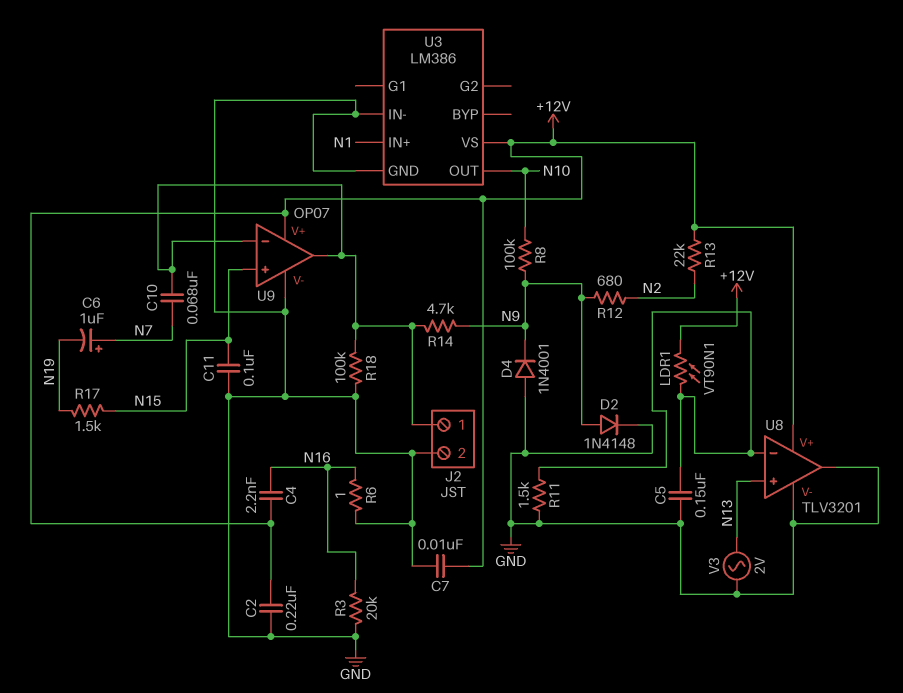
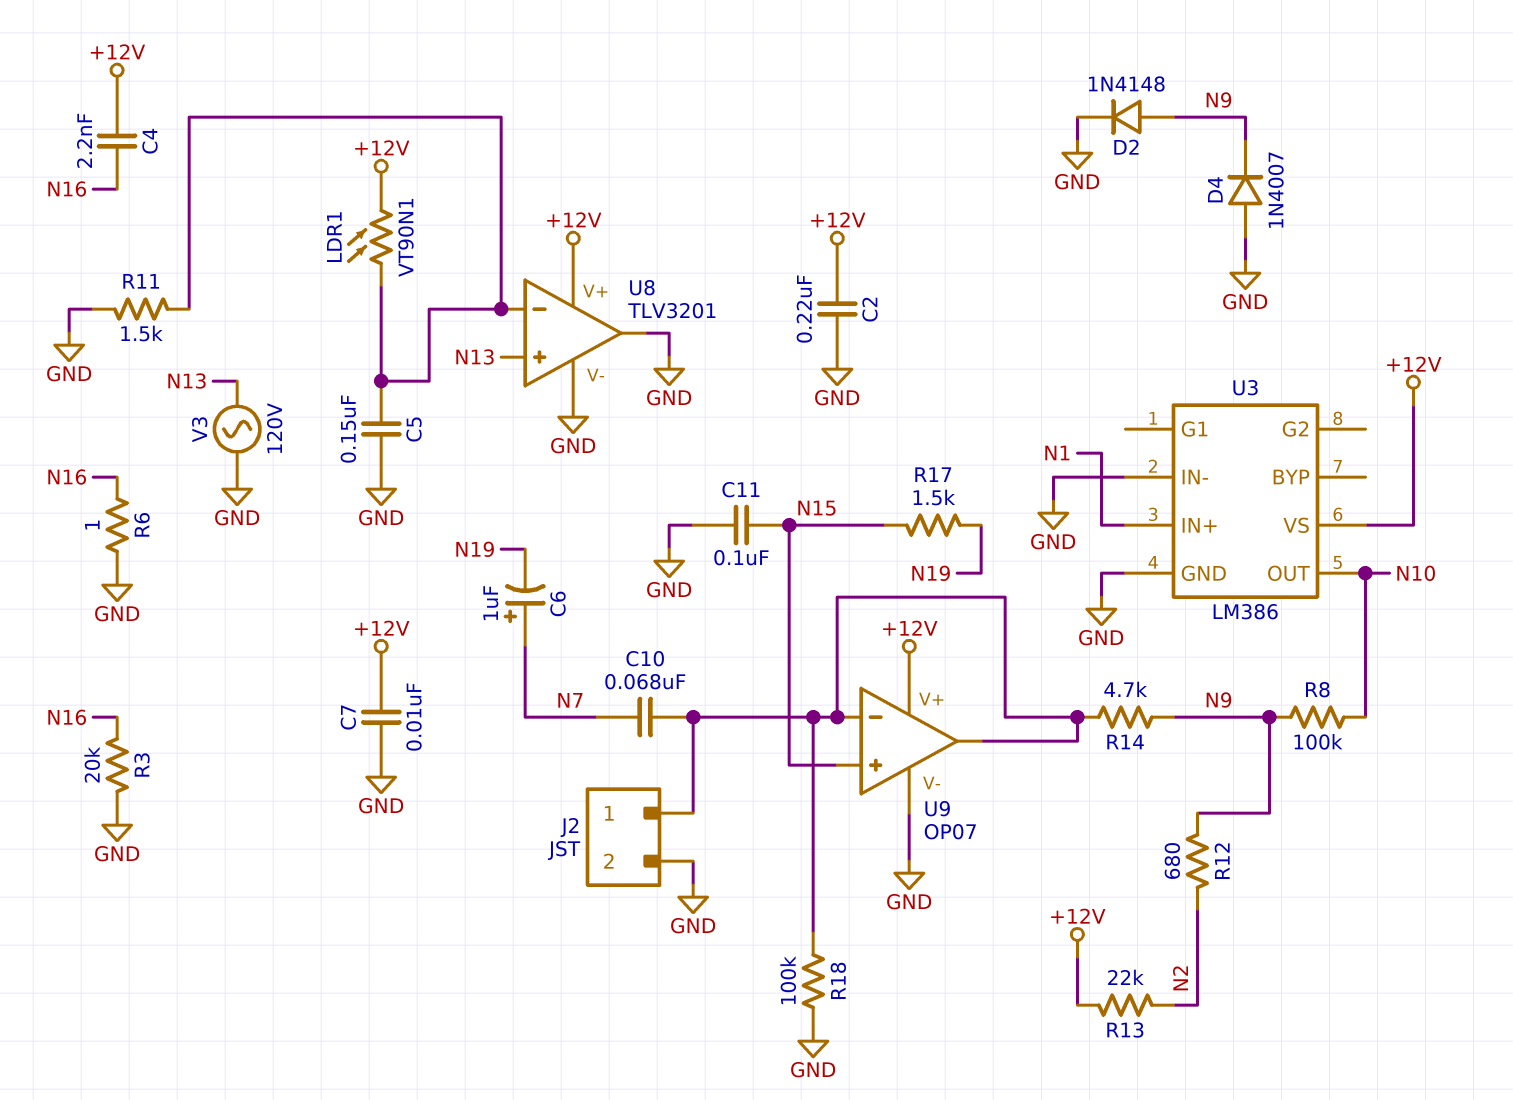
D4: diode 1N4001 (A GND, K N9) -> diode 1N4007 (A GND, K N9)
V3: AC 2V (GND, N13) -> AC 120V (GND, N13)

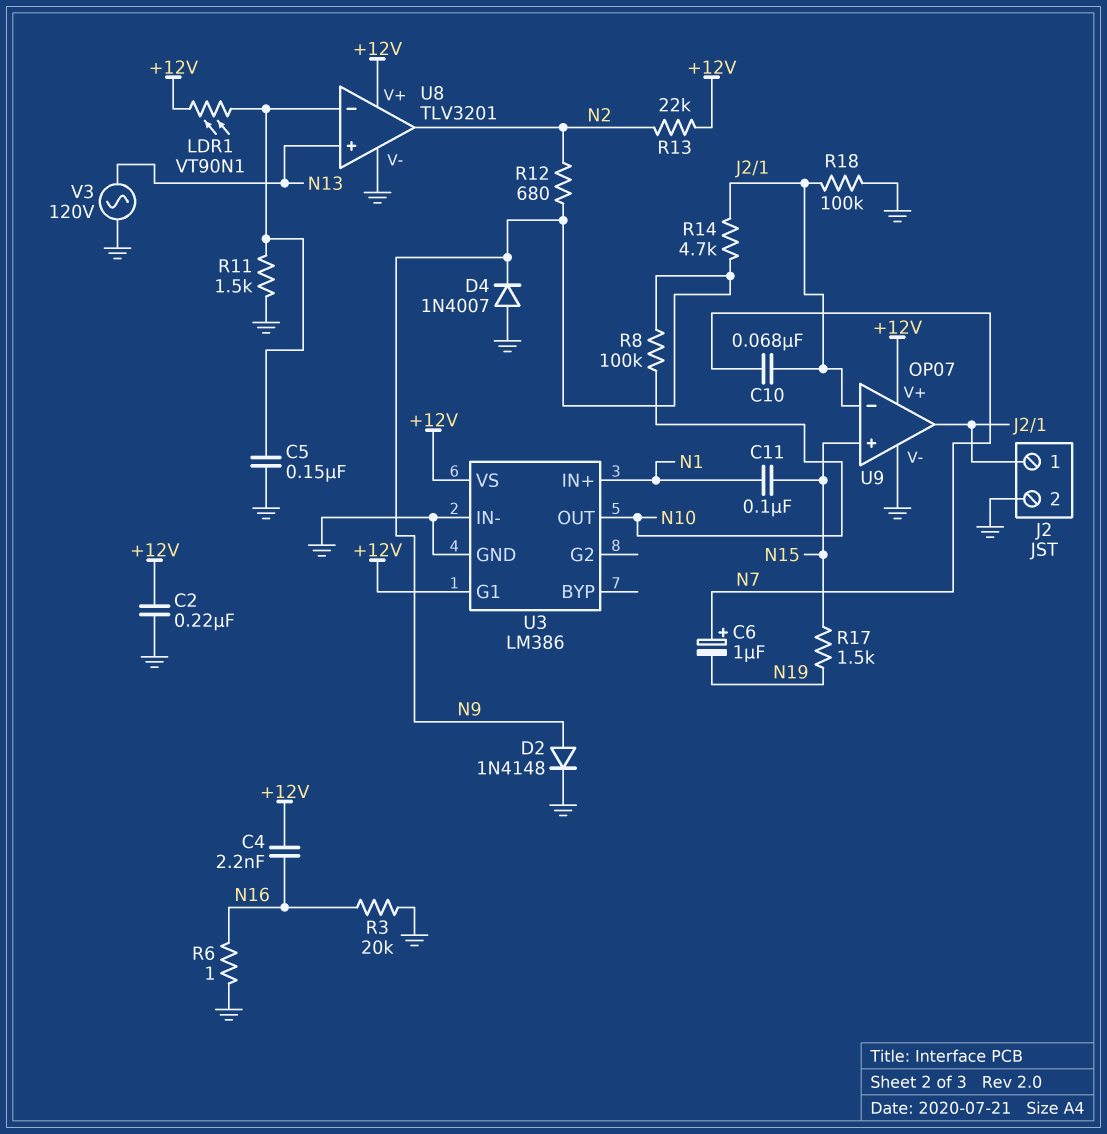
C7: 10nF (+12V, GND) -> none
C11: 100nF (GND, N15) -> 100nF (N1, N15)
U3 pin G1: none -> +12V
U8 pin out: GND -> N2

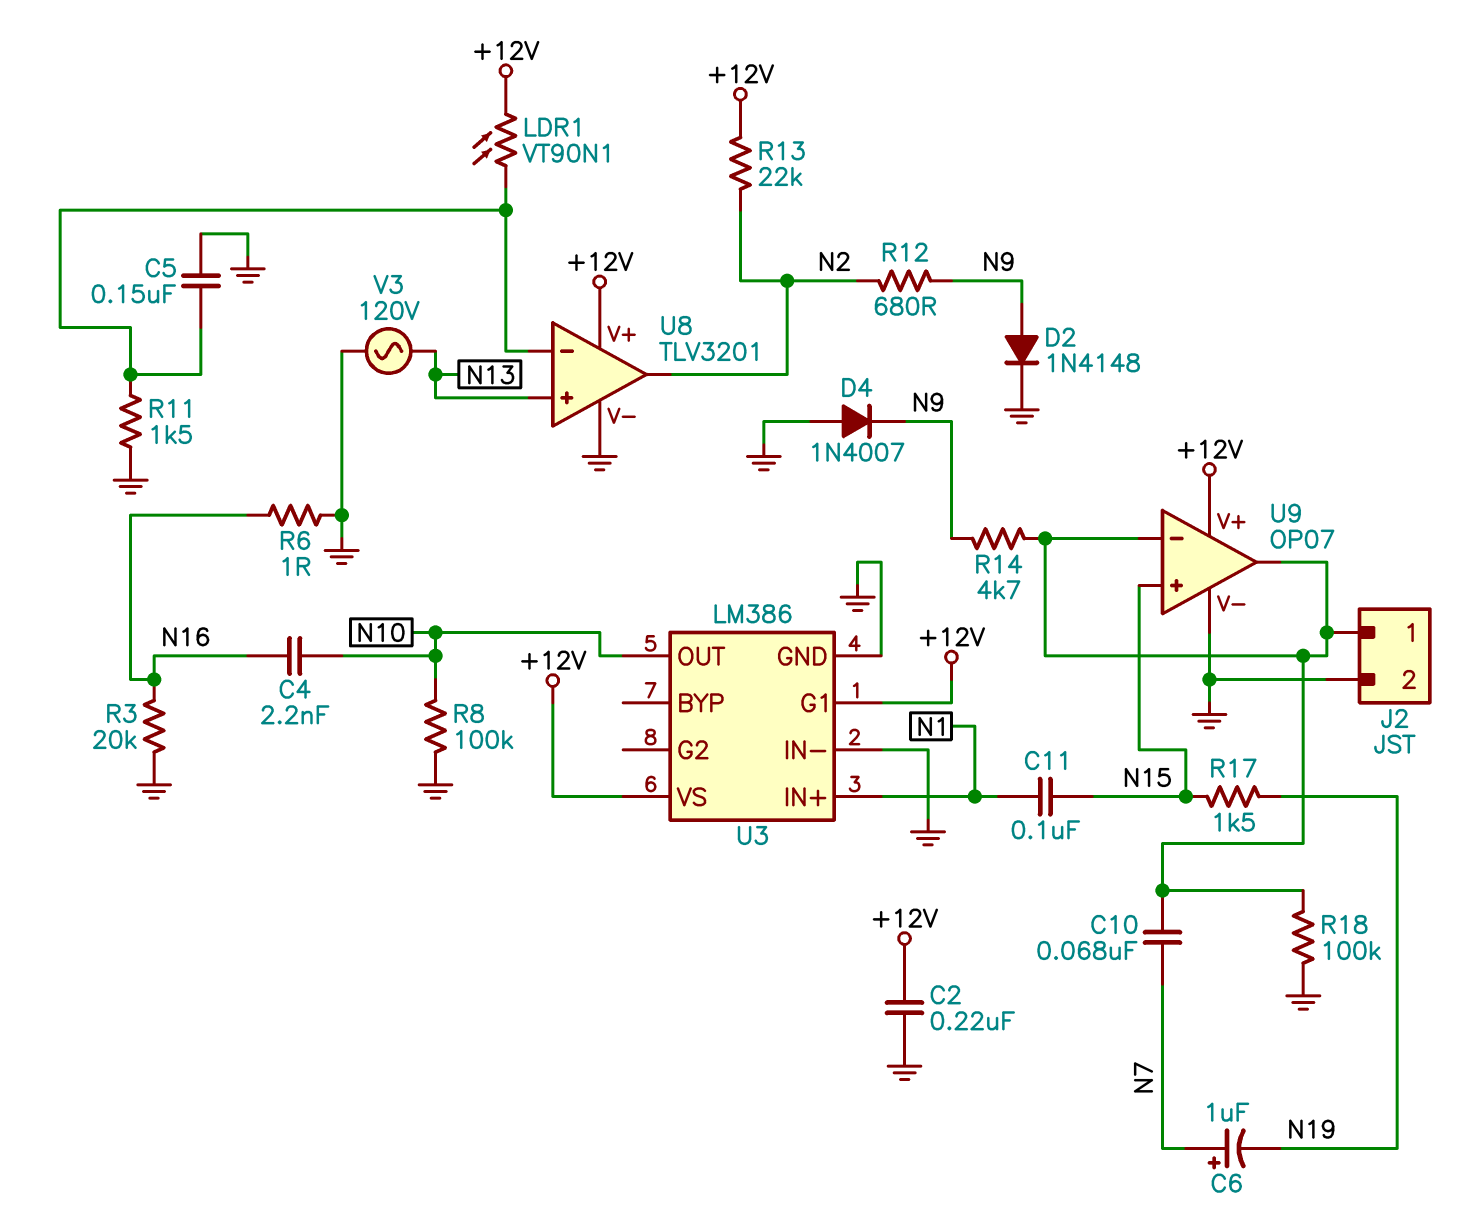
C4: 2.2nF (+12V, N16) -> 2.2nF (N10, N16)
R8: 100k (N9, N10) -> 100k (GND, N10)

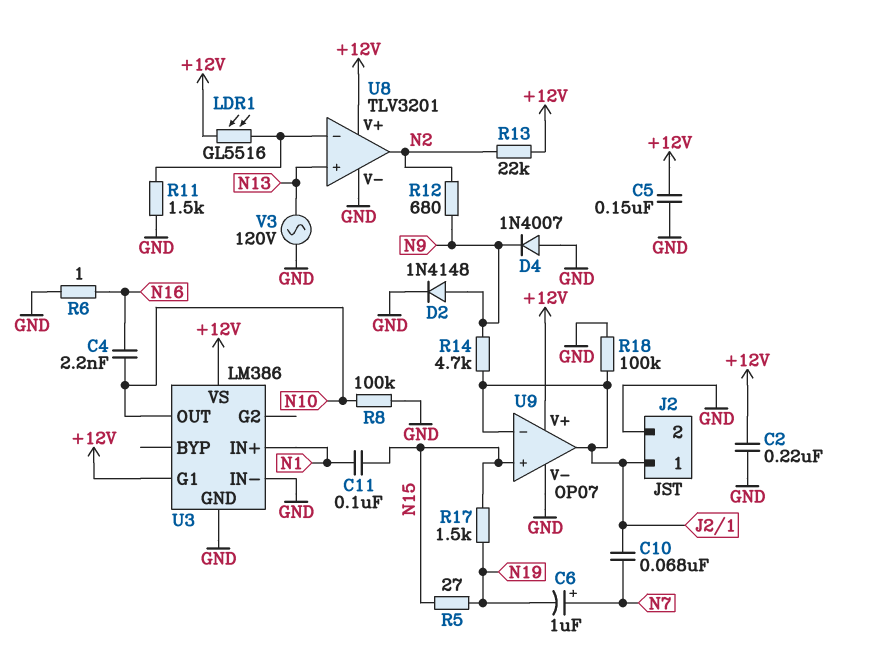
C5: 150nF (GND, U8/in-) -> 150nF (+12V, GND)
LDR1: VT90N1 (+12V, U8/in-) -> GL5516 (+12V, U8/in-)
R3: 20k (GND, N16) -> none
R5: none -> 27 (N15, N19)

